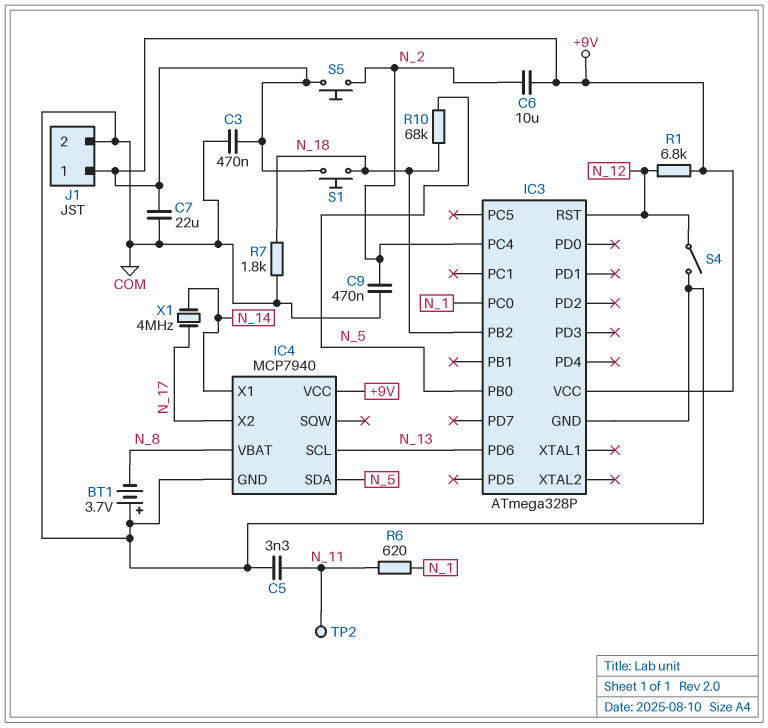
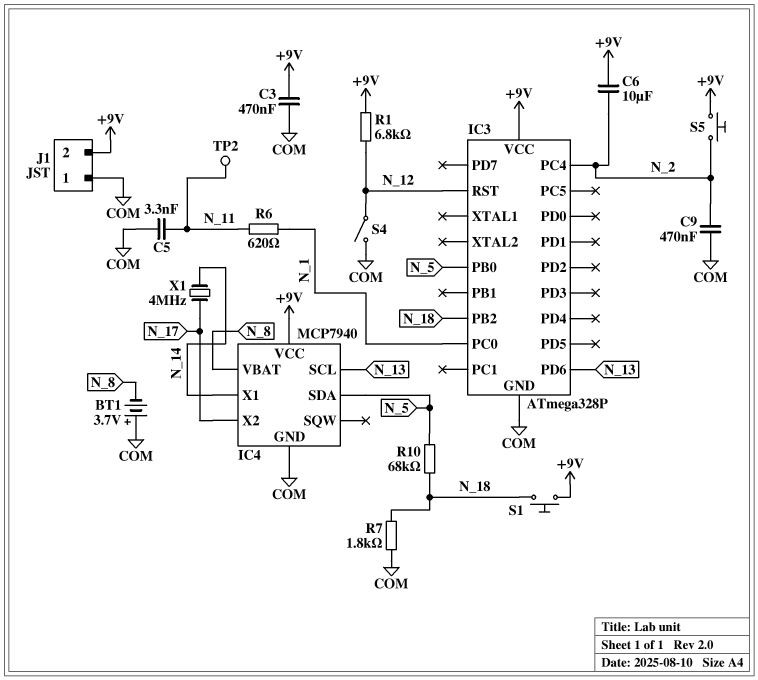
C7: 22uF (+9V, COM) -> none
J1 pin 1: +9V -> COM
J1 pin 2: COM -> +9V

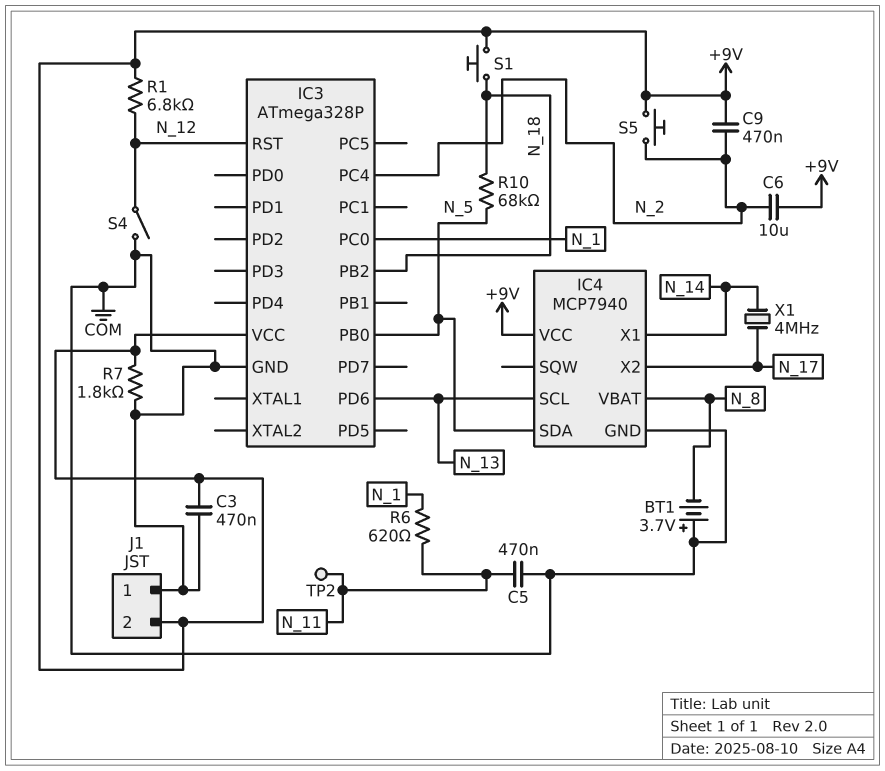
C5: 3.3nF (COM, N_11) -> 470nF (COM, N_11)
C9: 470nF (COM, N_2) -> 470nF (+9V, N_2)
R7: 1.8k (COM, N_18) -> 1.8k (+9V, COM)

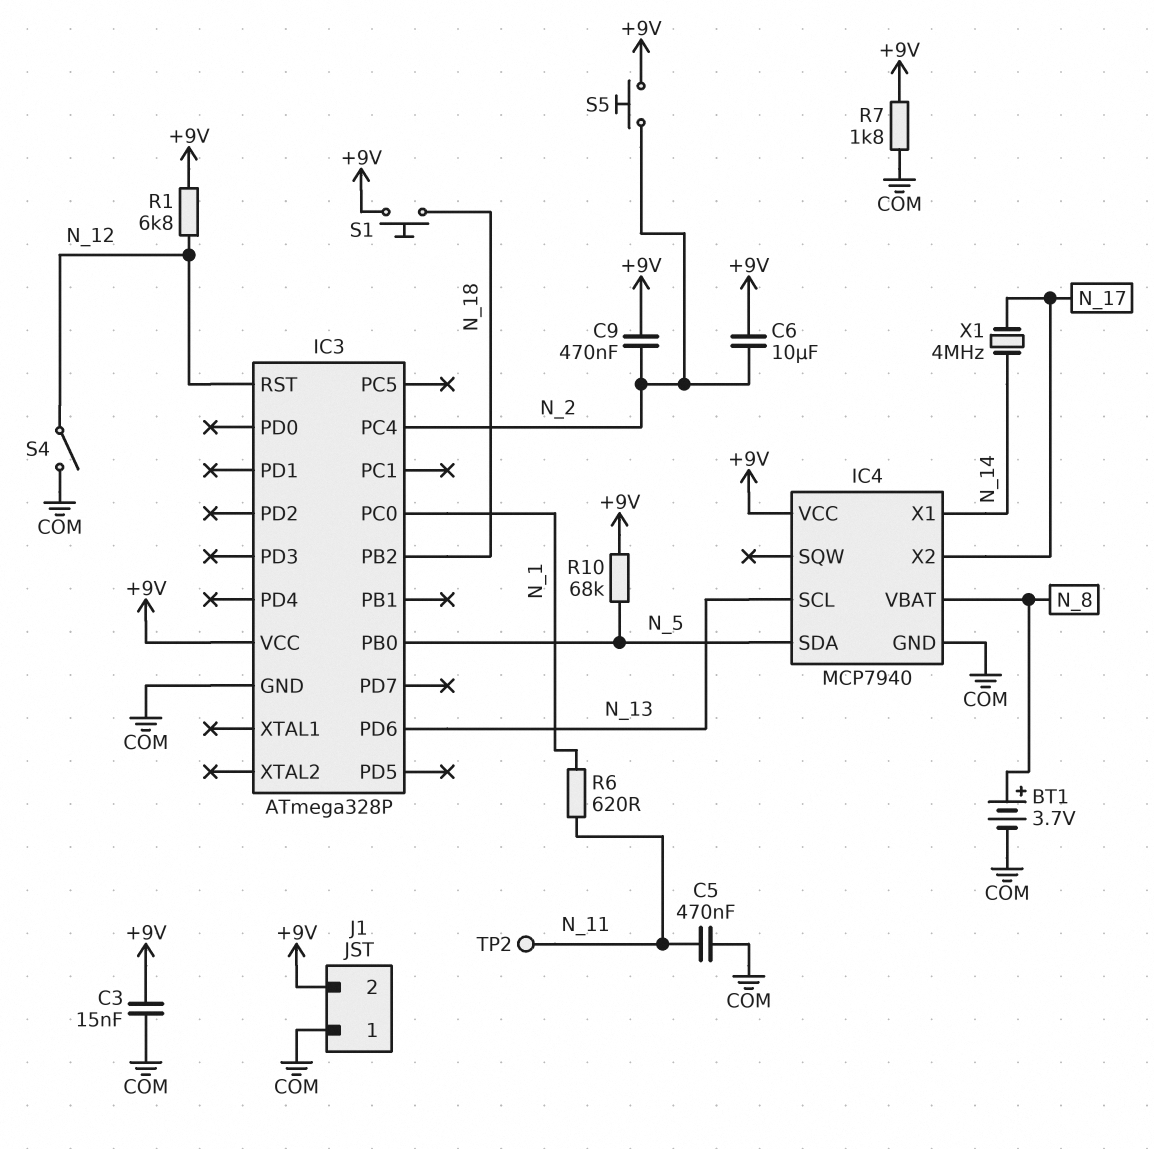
BT1: 3.7V (plus COM, minus N_8) -> 3.7V (plus N_8, minus COM)
C3: 470nF (+9V, COM) -> 15nF (+9V, COM)
R10: 68k (N_5, N_18) -> 68k (+9V, N_5)

